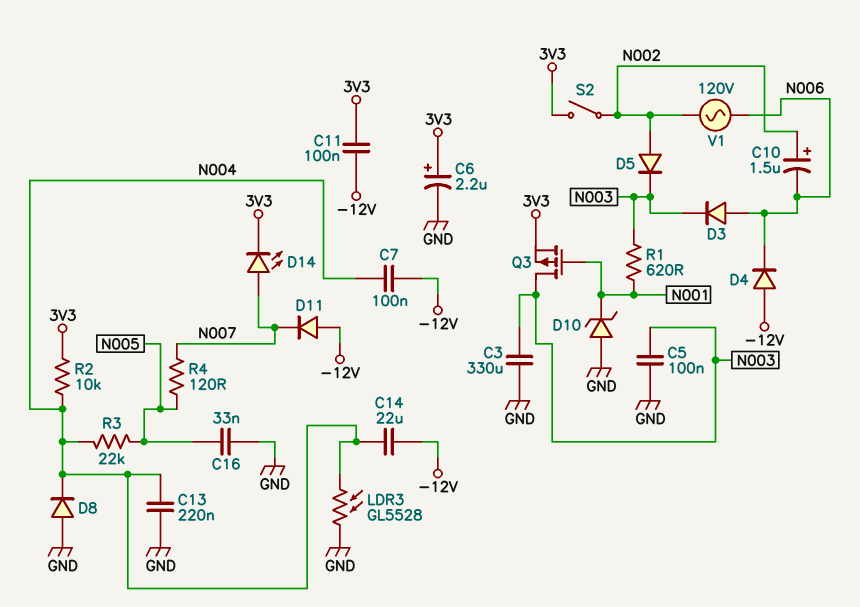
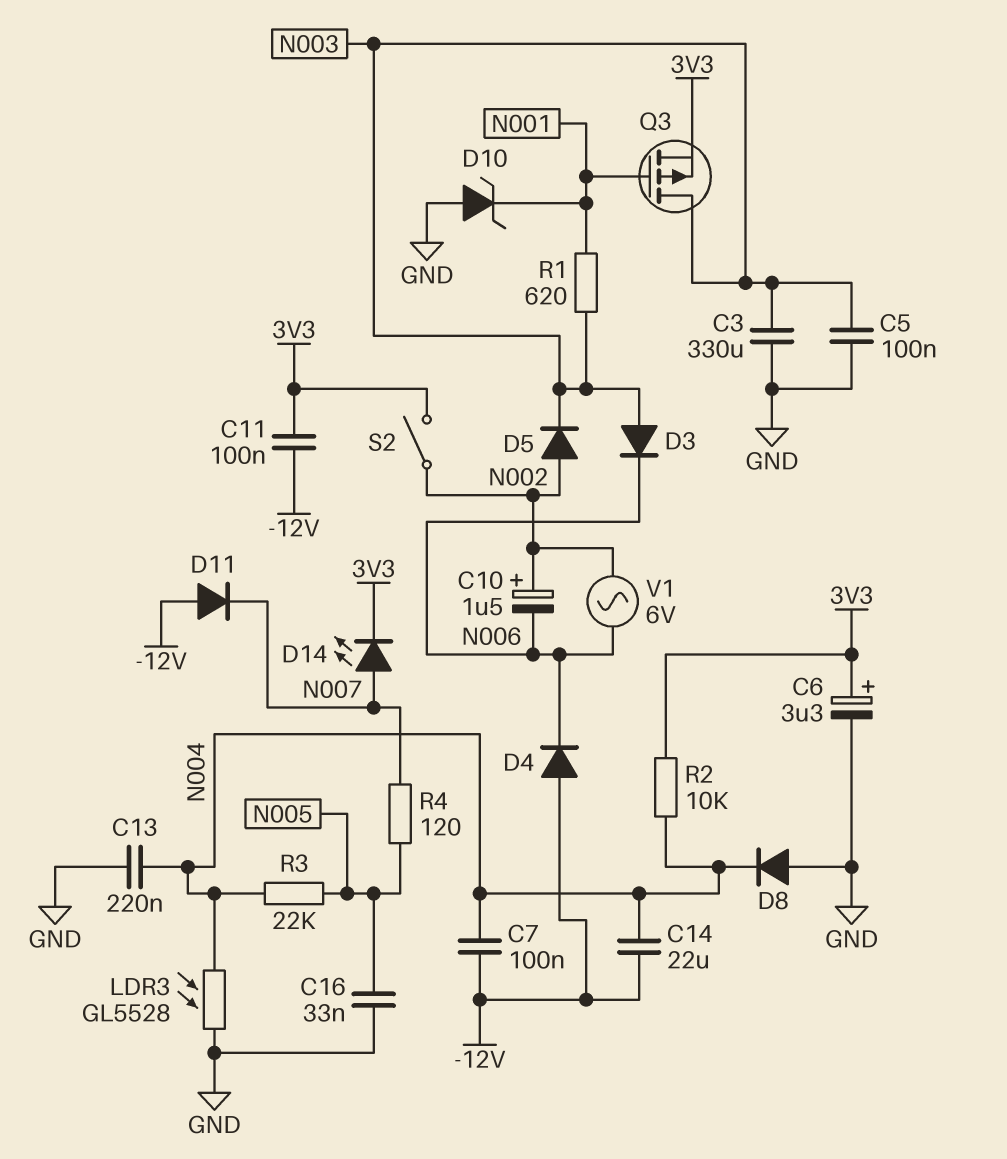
C6: 2.2uF (plus 3V3, minus GND) -> 3.3uF (plus 3V3, minus GND)
D3: diode (A N006, K N003) -> diode (A N003, K N006)
V1: AC 120V (N002, N006) -> AC 6V (N002, N006)

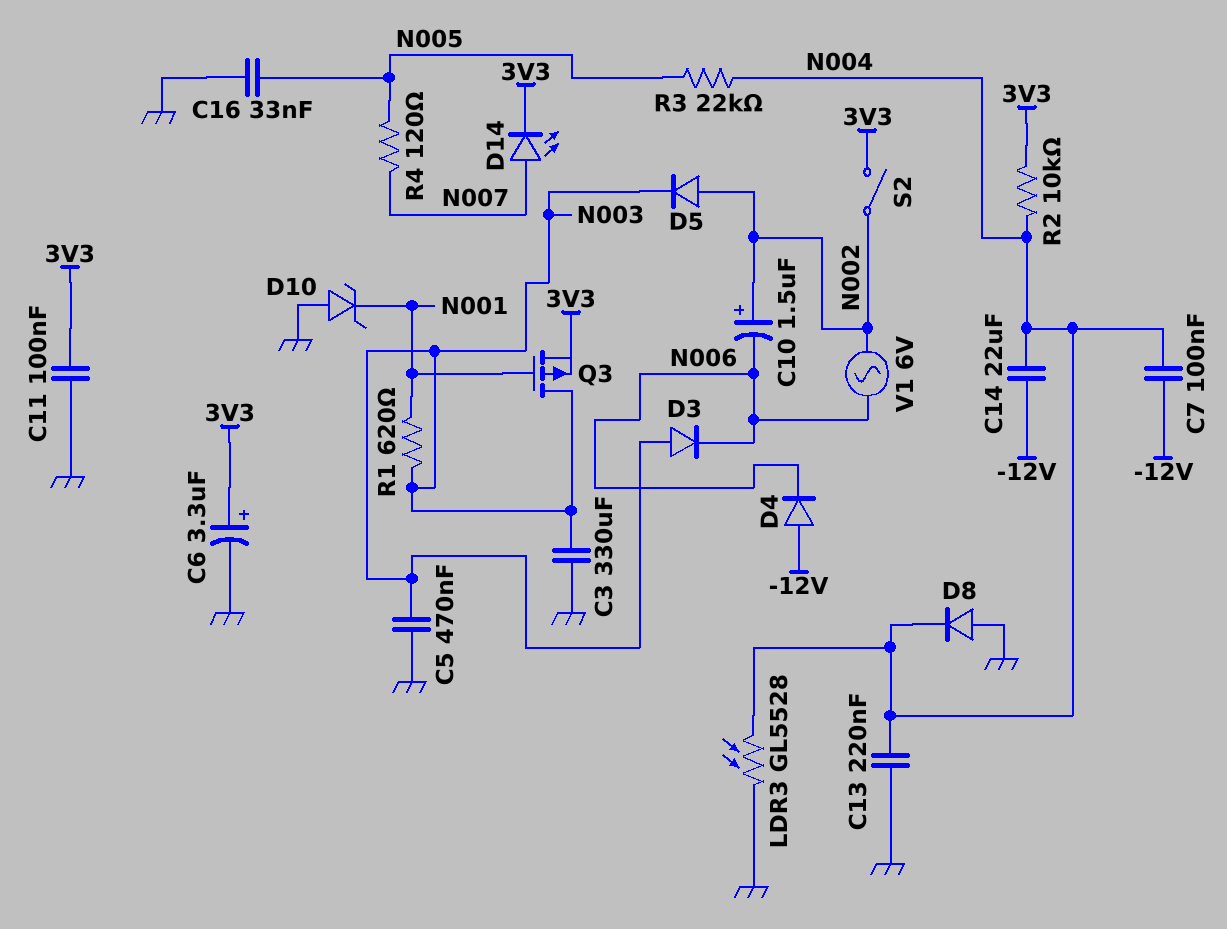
C5: 100nF (GND, N003) -> 470nF (GND, N003)
C11: 100nF (-12V, 3V3) -> 100nF (3V3, GND)
D11: diode (A -12V, K N007) -> none

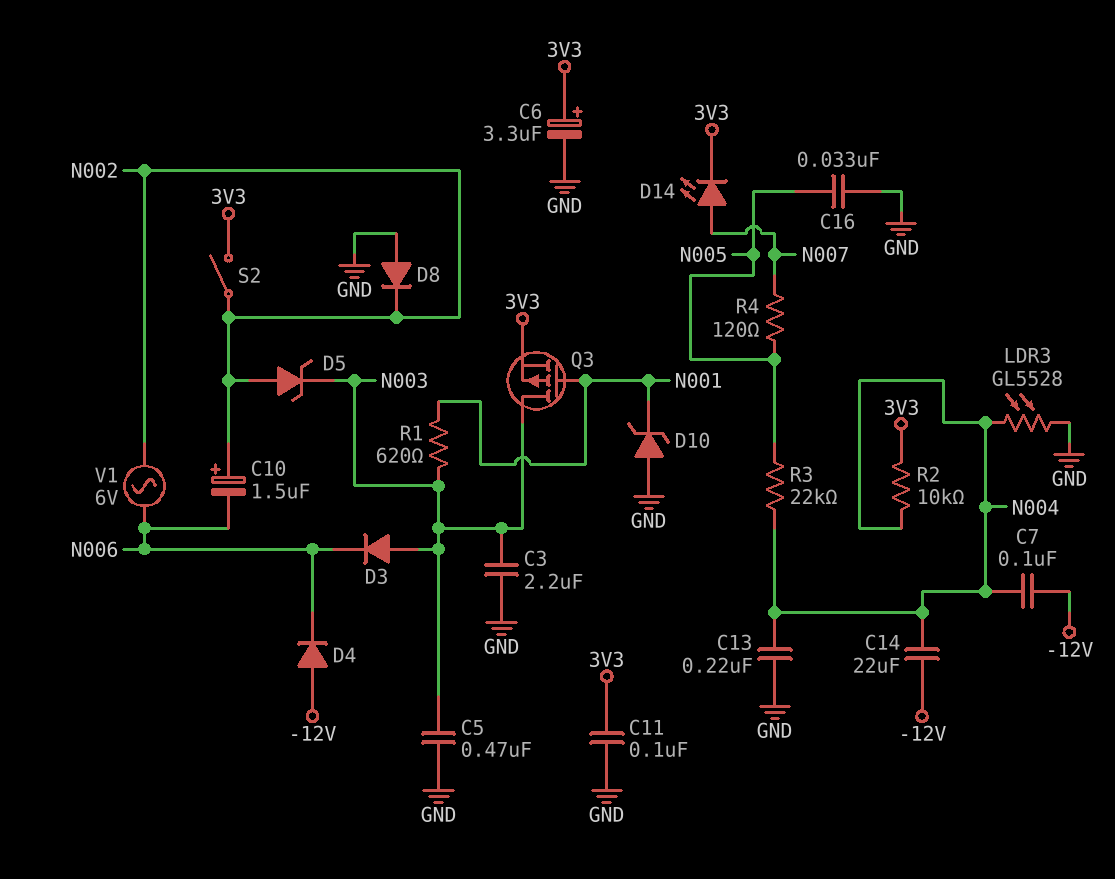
C3: 330uF (GND, N003) -> 2.2uF (GND, N003)
D5: diode (A N002, K N003) -> zener (A N002, K N003)
D8: diode (A GND, K N004) -> diode (A GND, K N002)

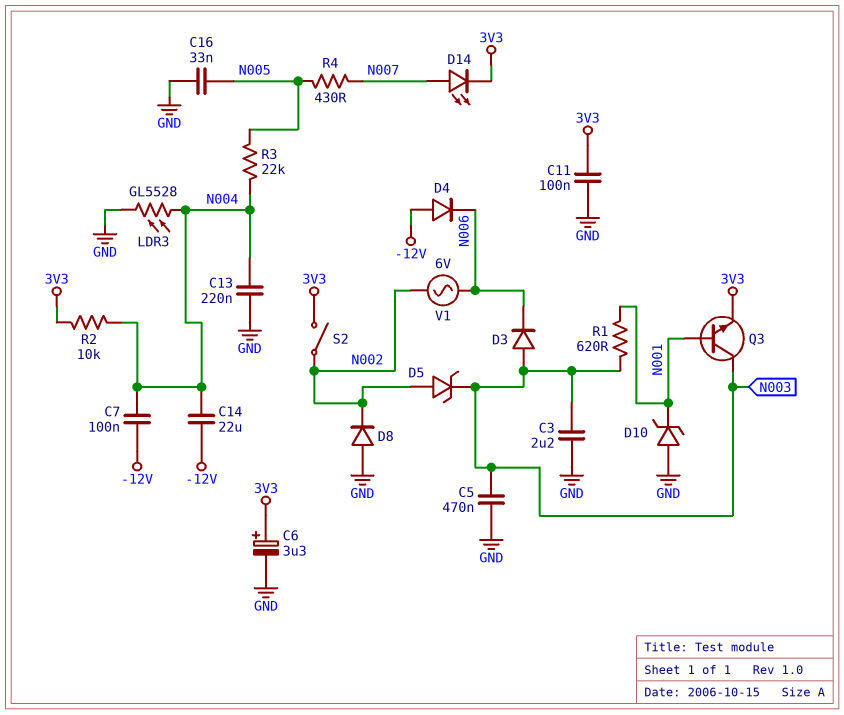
C10: 1.5uF (plus N002, minus N006) -> none
Q3: PMOS (G N001, D N003, S 3V3) -> NPN (B N001, C N003, E 3V3)
R4: 120 (N005, N007) -> 430 (N005, N007)

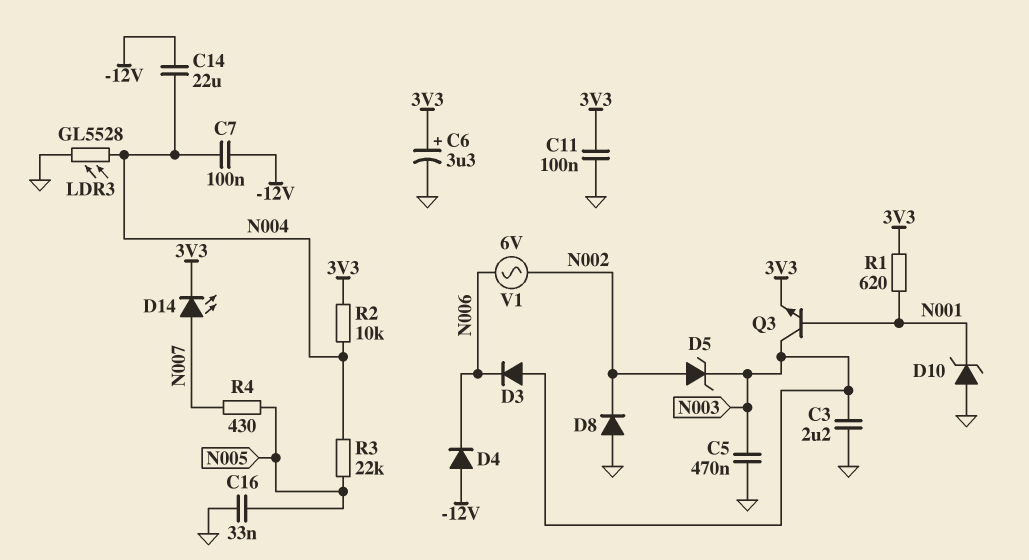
C13: 220nF (GND, N004) -> none
R1: 620 (N001, N003) -> 620 (3V3, N001)
S2: switch (3V3, N002) -> none

